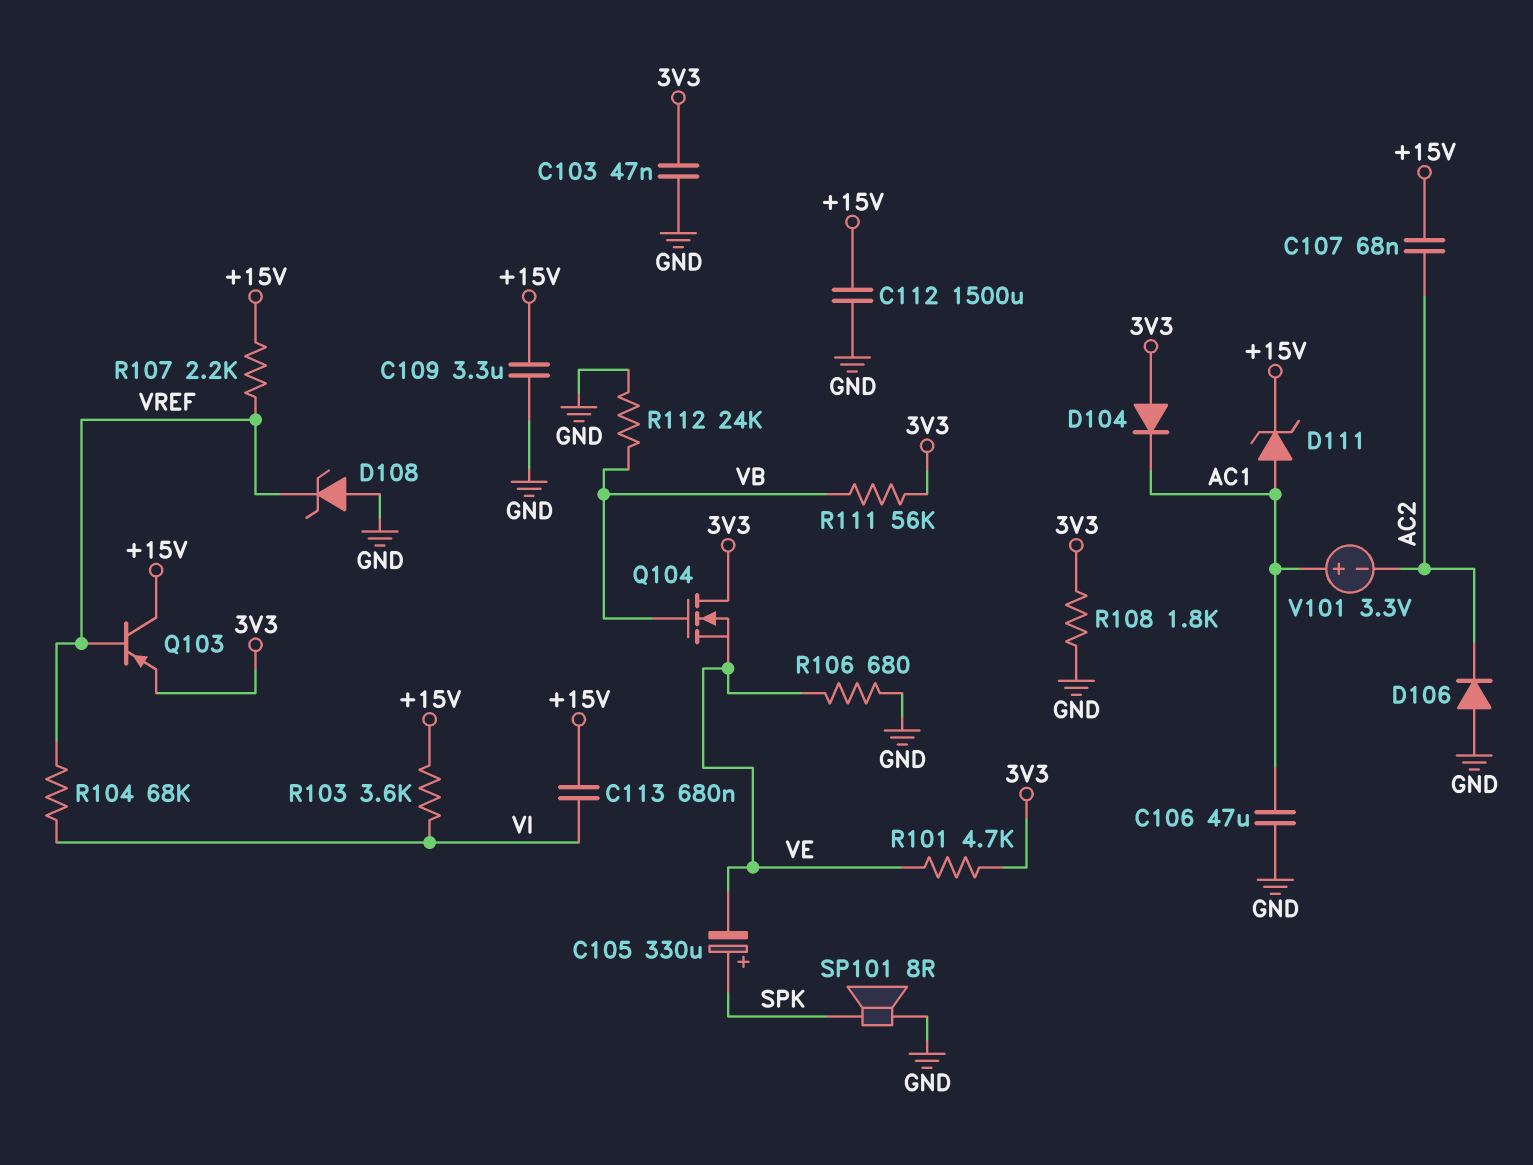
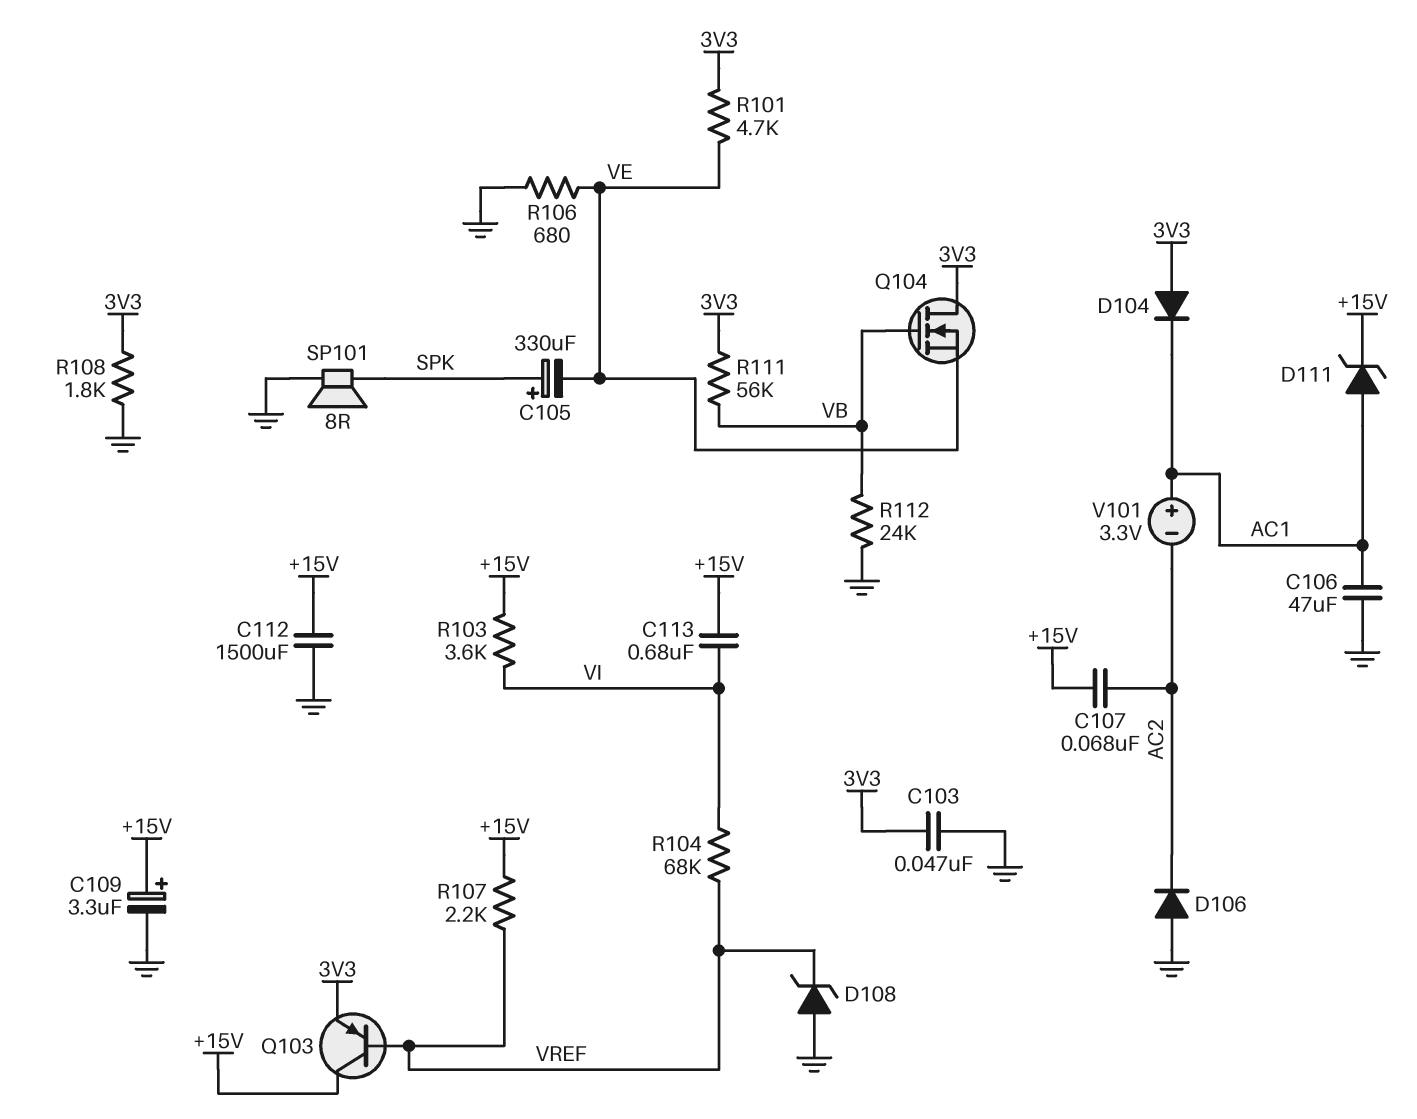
C109: 3.3uF (+15V, GND) -> 3.3uF (plus +15V, minus GND)

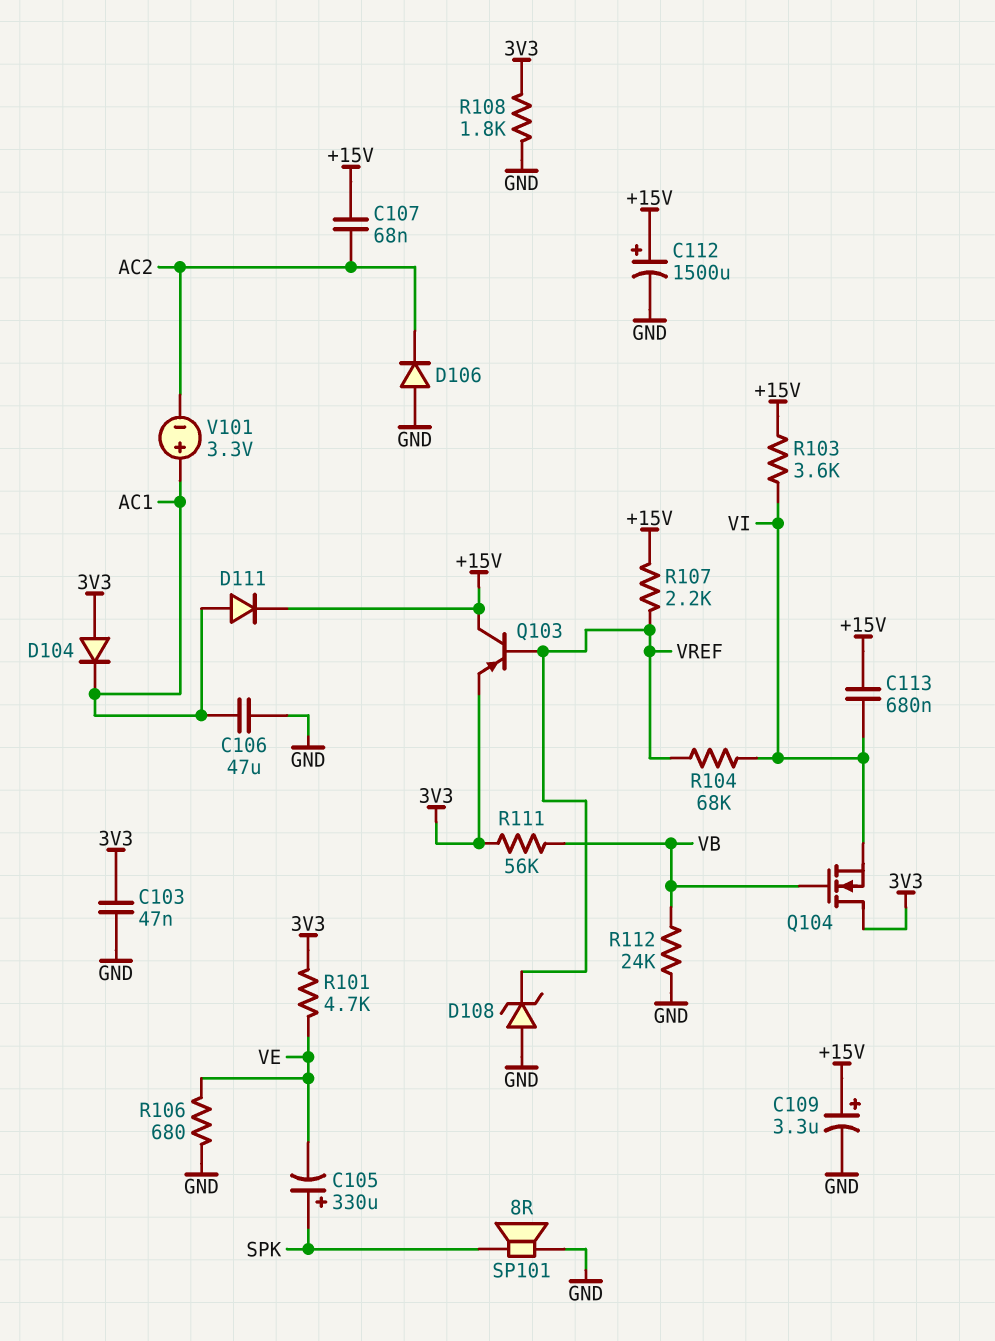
C112: 1500uF (+15V, GND) -> 1500uF (plus +15V, minus GND)
D111: zener (A AC1, K +15V) -> diode (A AC1, K +15V)
Q104: NMOS (G VB, D 3V3, S VE) -> NMOS (G VB, D 3V3, S VI)

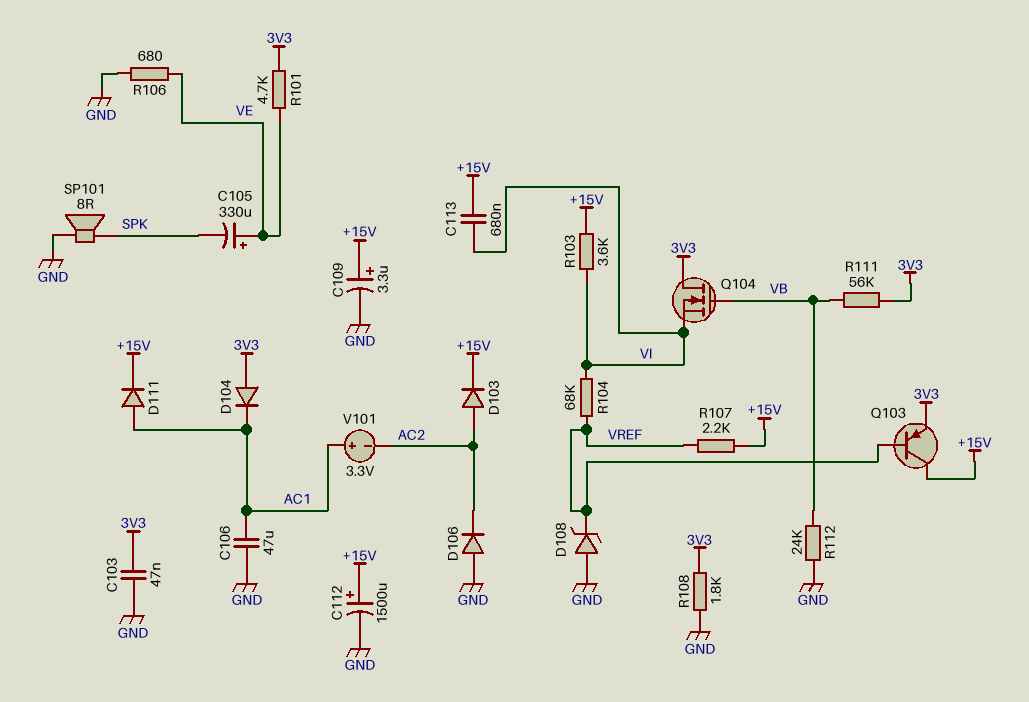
C105: 330uF (plus SPK, minus VE) -> 330uF (plus VE, minus SPK)
C107: 68nF (+15V, AC2) -> none
D103: none -> diode (A AC2, K +15V)

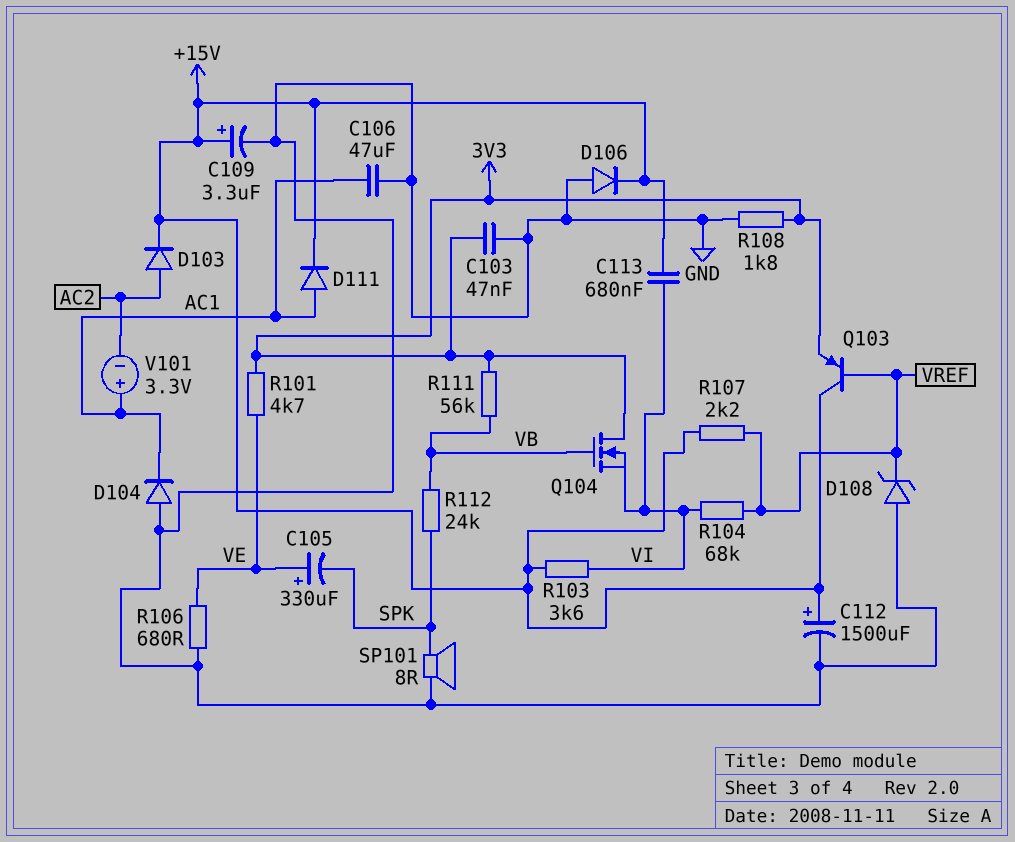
D104: diode (A 3V3, K AC1) -> diode (A GND, K AC1)
D106: diode (A GND, K AC2) -> diode (A GND, K +15V)
R112: 24k (GND, VB) -> 24k (SPK, VB)

